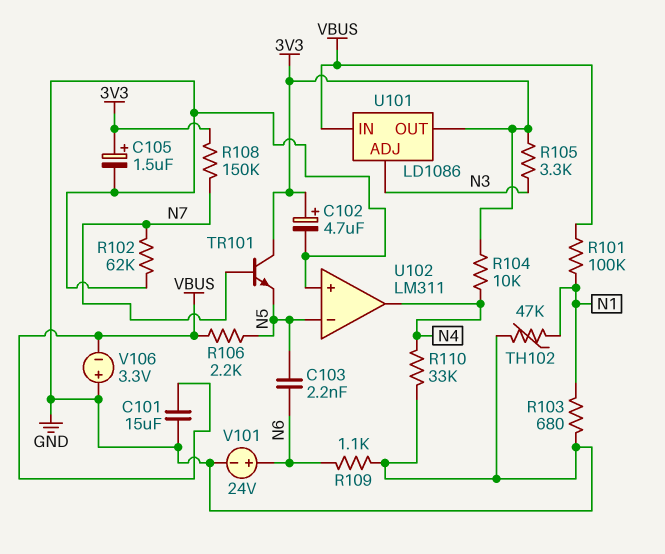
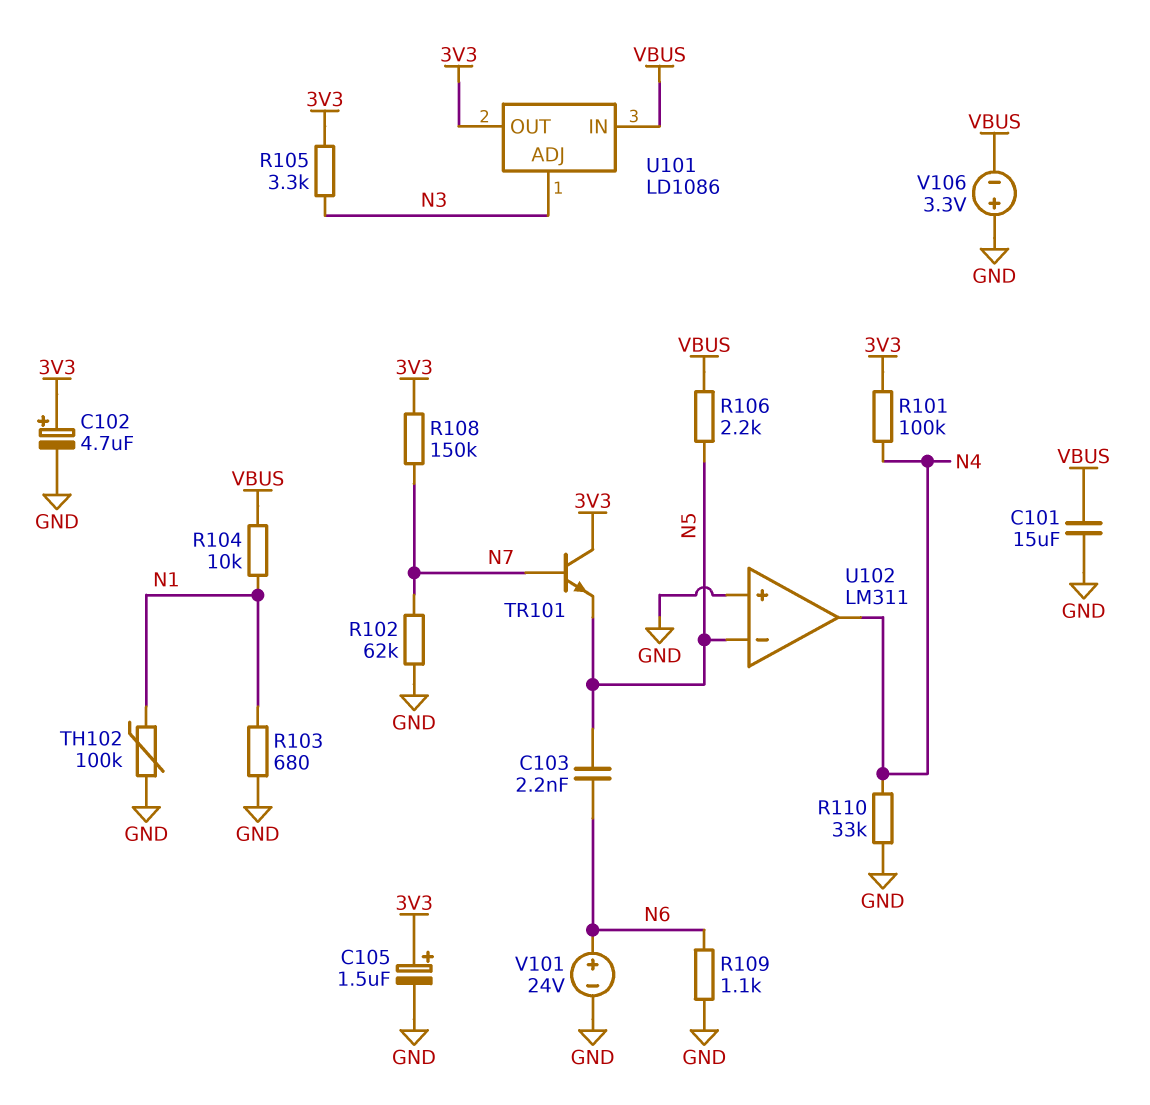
R101: 100k (N1, VBUS) -> 100k (3V3, N4)
R104: 10k (3V3, N4) -> 10k (N1, VBUS)
TH102: 47k (GND, N1) -> 100k (GND, N1)

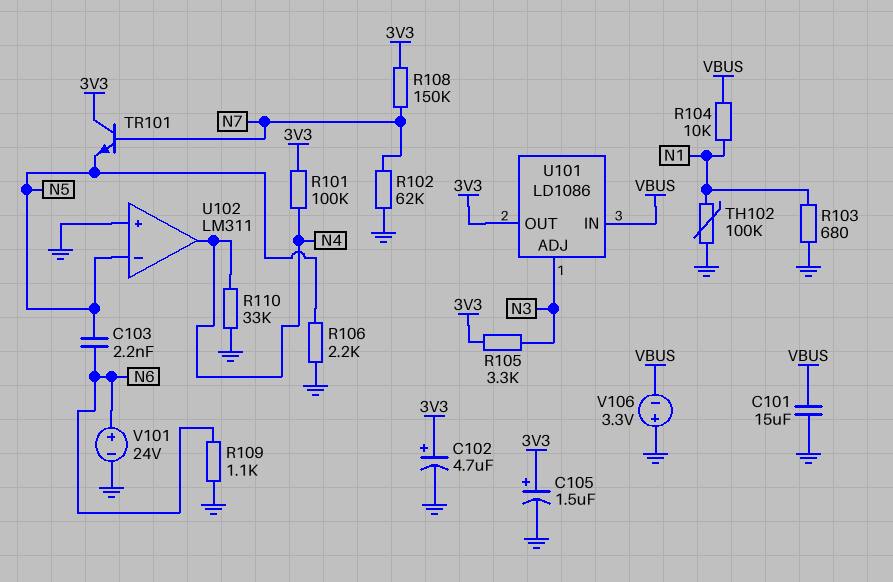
R106: 2.2k (N5, VBUS) -> 2.2k (GND, N5)

